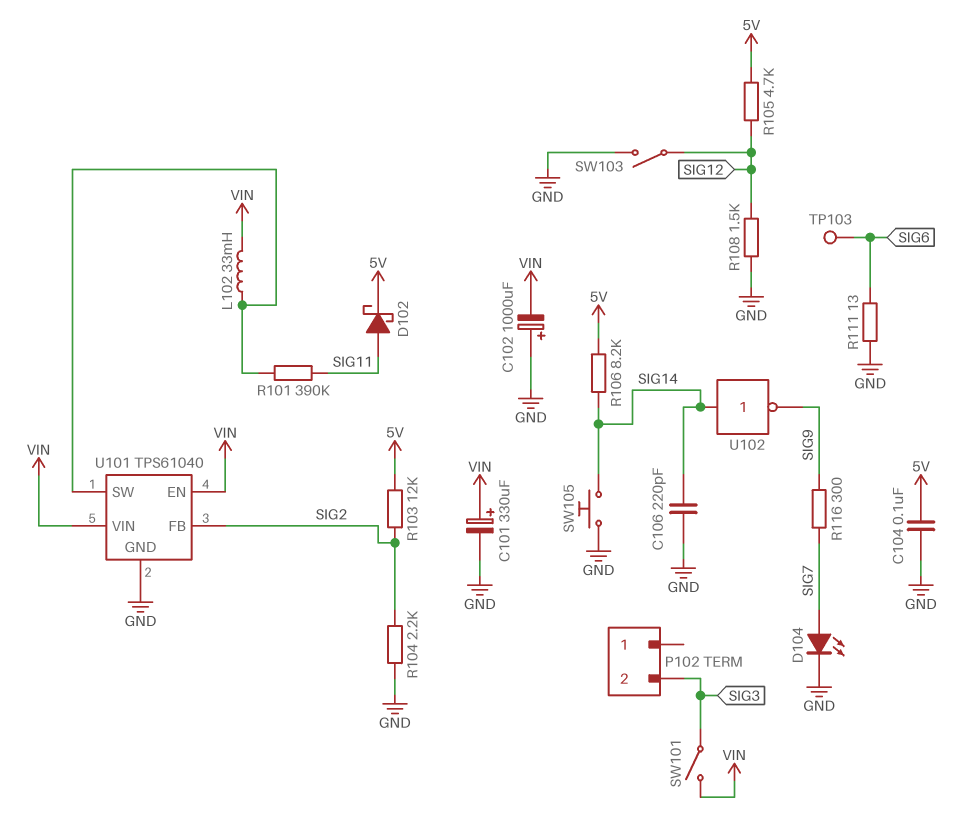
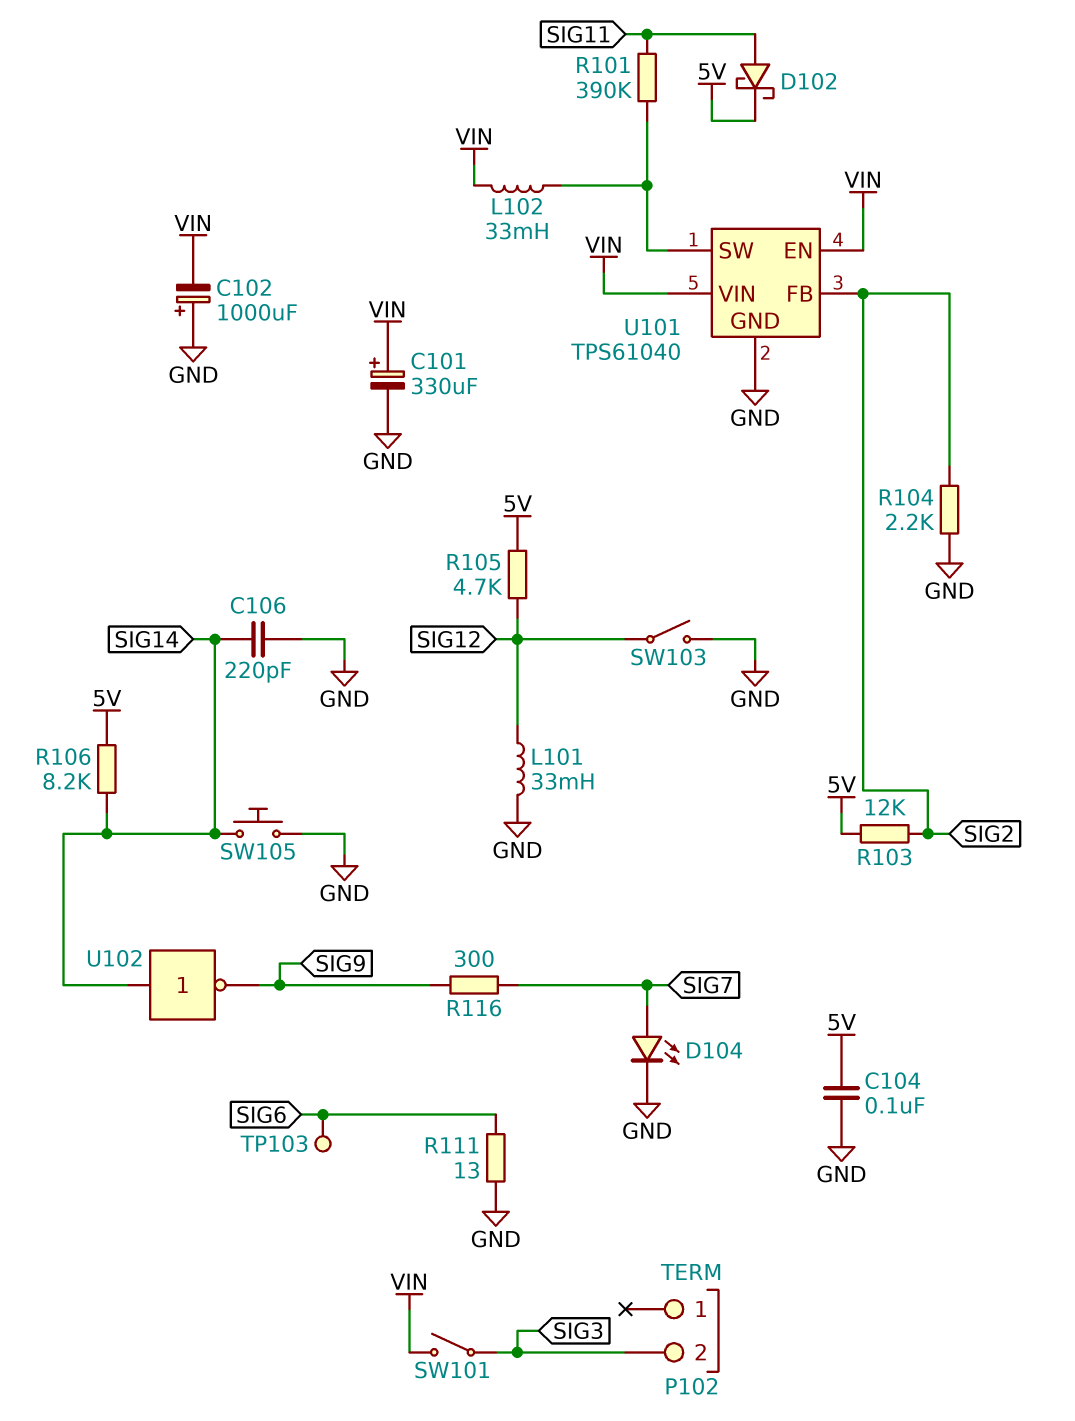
L101: none -> 33mH (GND, SIG12)
R108: 1.5k (GND, SIG12) -> none

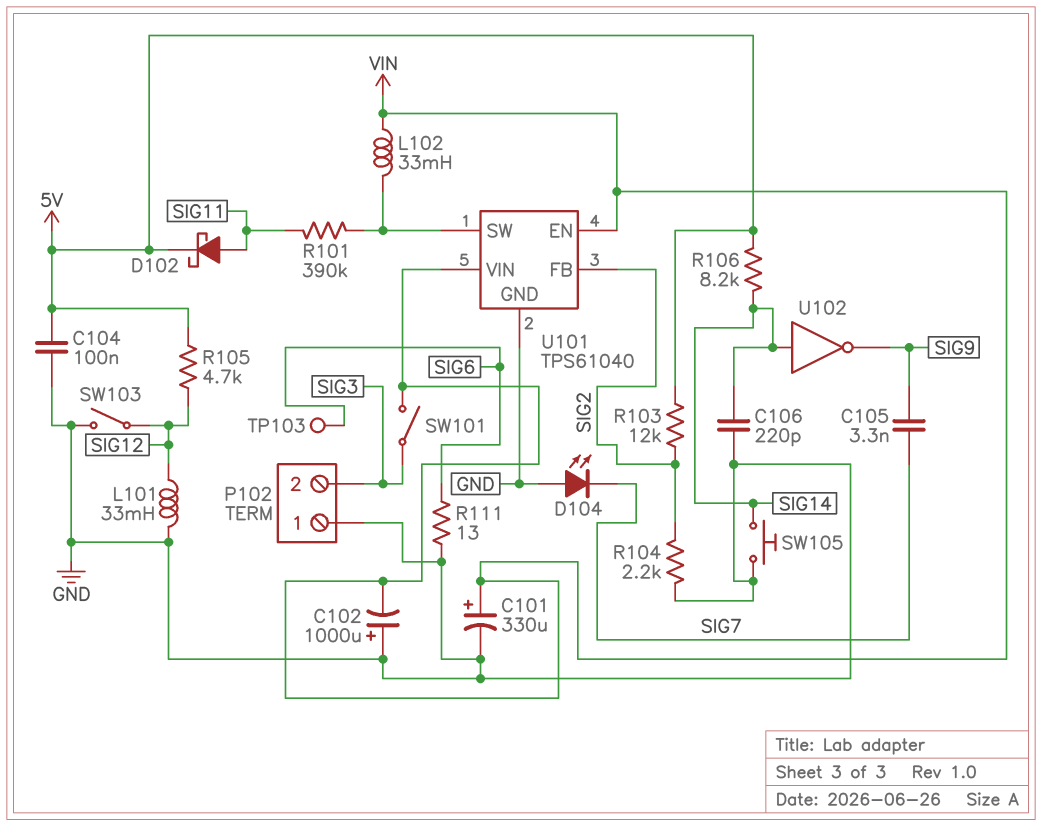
C105: none -> 3.3nF (SIG7, SIG9)
D104: LED (A SIG7, K GND) -> LED (A GND, K SIG7)
P102 pin 1: none -> GND
R116: 300 (SIG7, SIG9) -> none

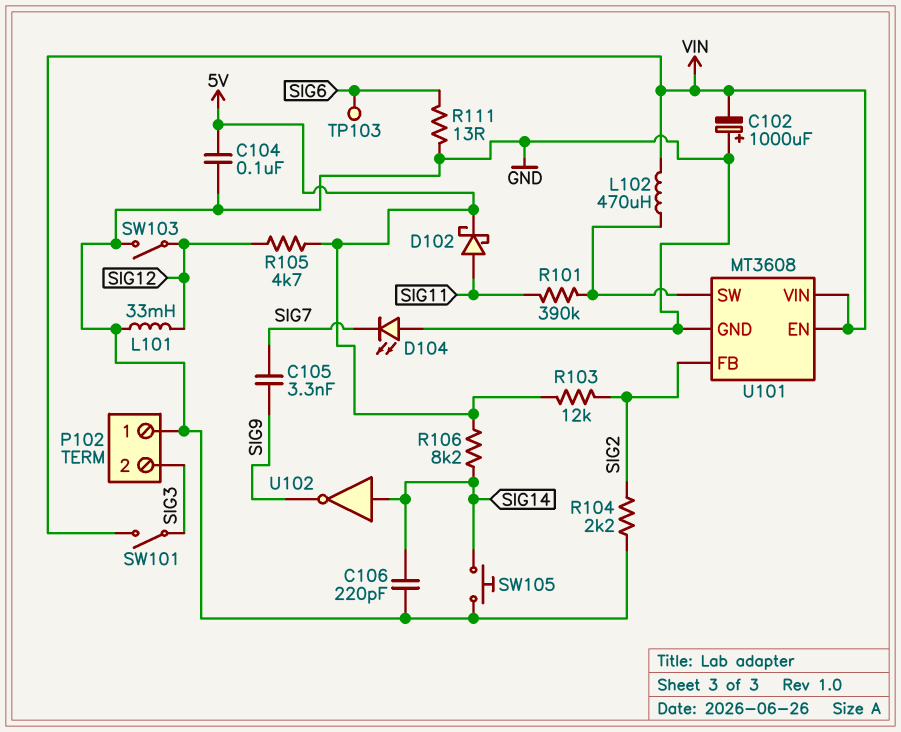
C101: 330uF (plus VIN, minus GND) -> none
L102: 33mH (U101/SW, VIN) -> 470uH (U101/SW, VIN)
U101: TPS61040 -> MT3608

